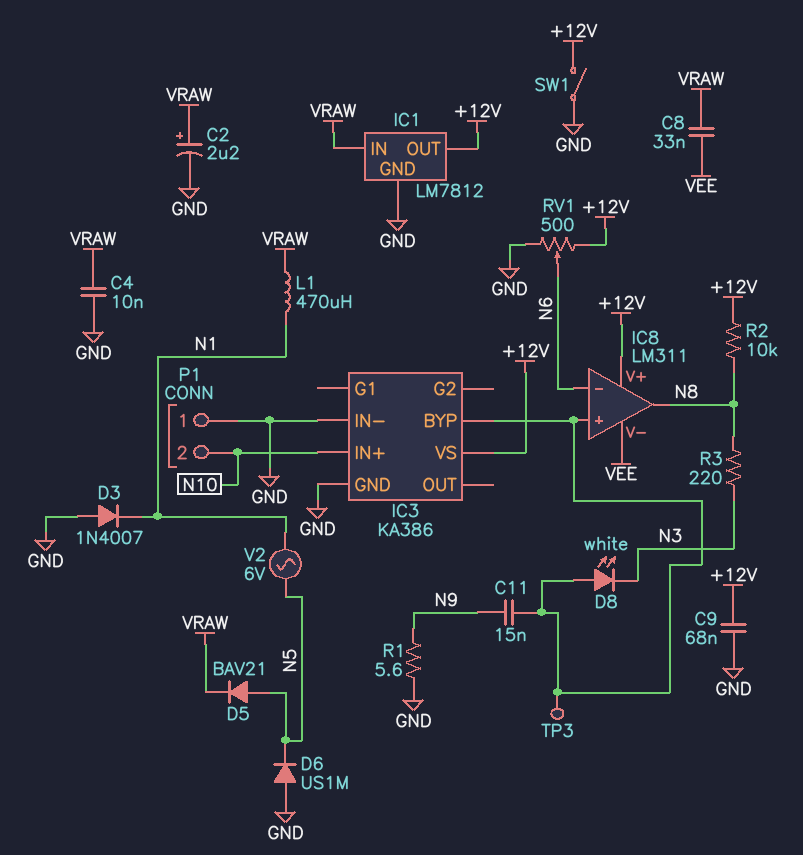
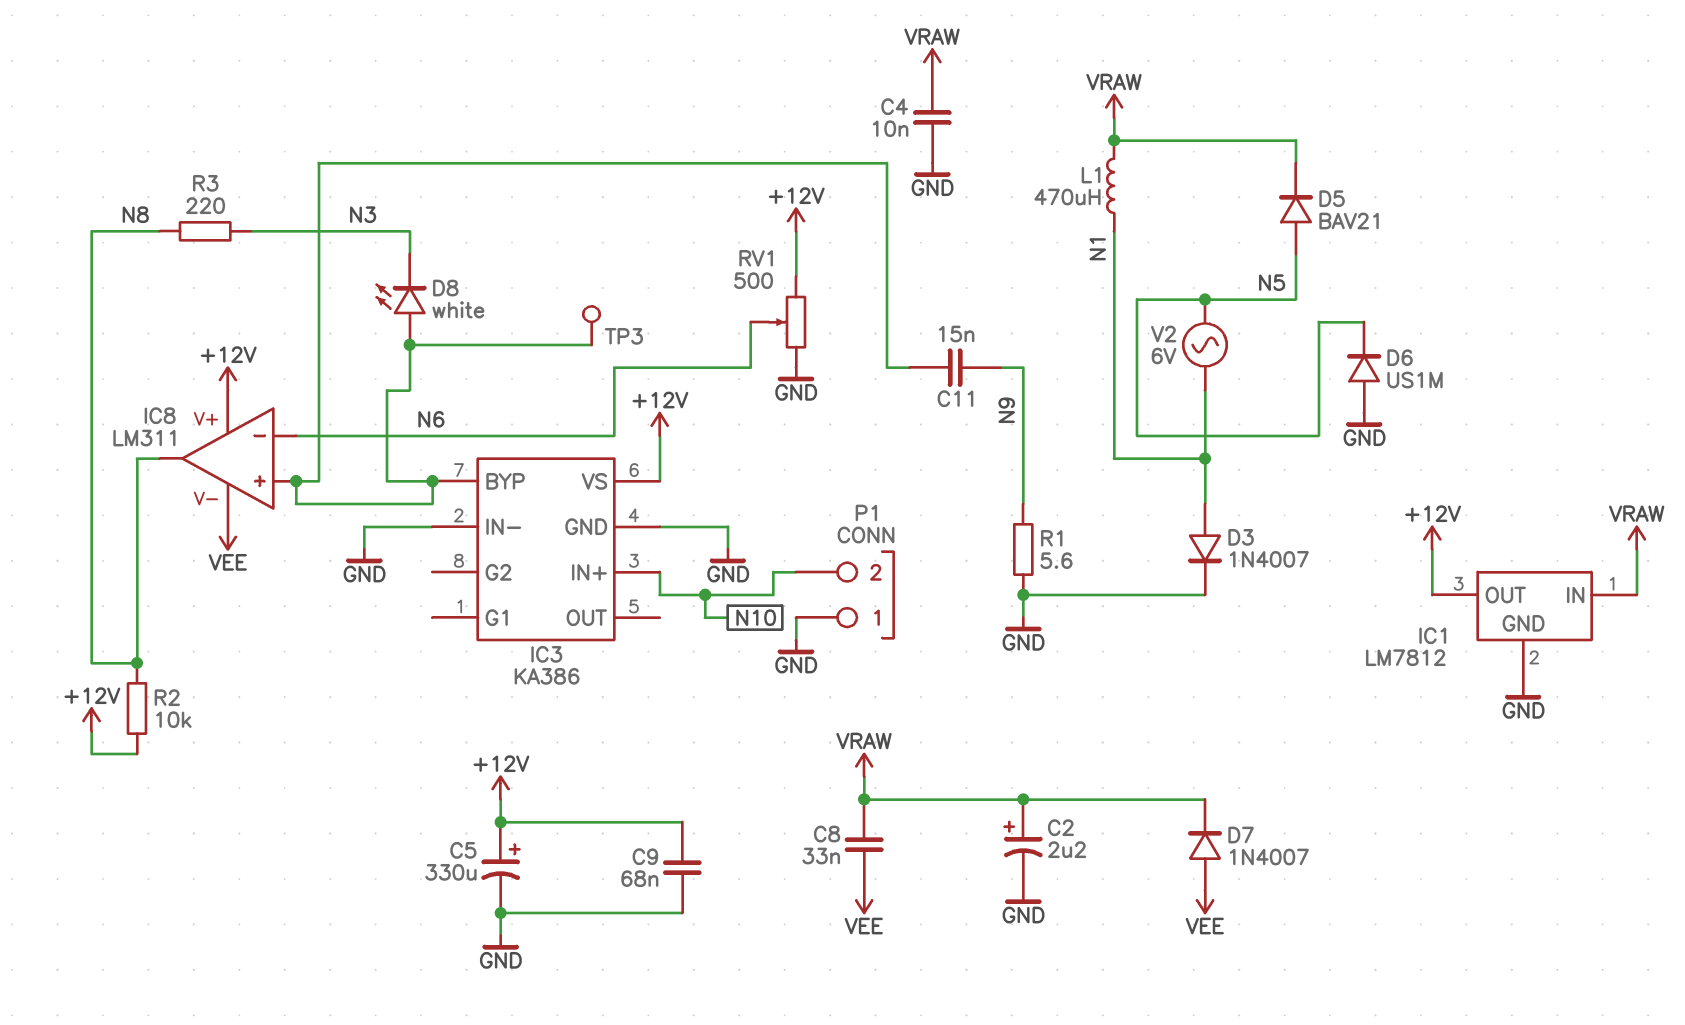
C5: none -> 330uF (plus +12V, minus GND)
D3: diode 1N4007 (A GND, K N1) -> diode 1N4007 (A N1, K GND)
D7: none -> diode 1N4007 (A VEE, K VRAW)
SW1: switch (+12V, GND) -> none

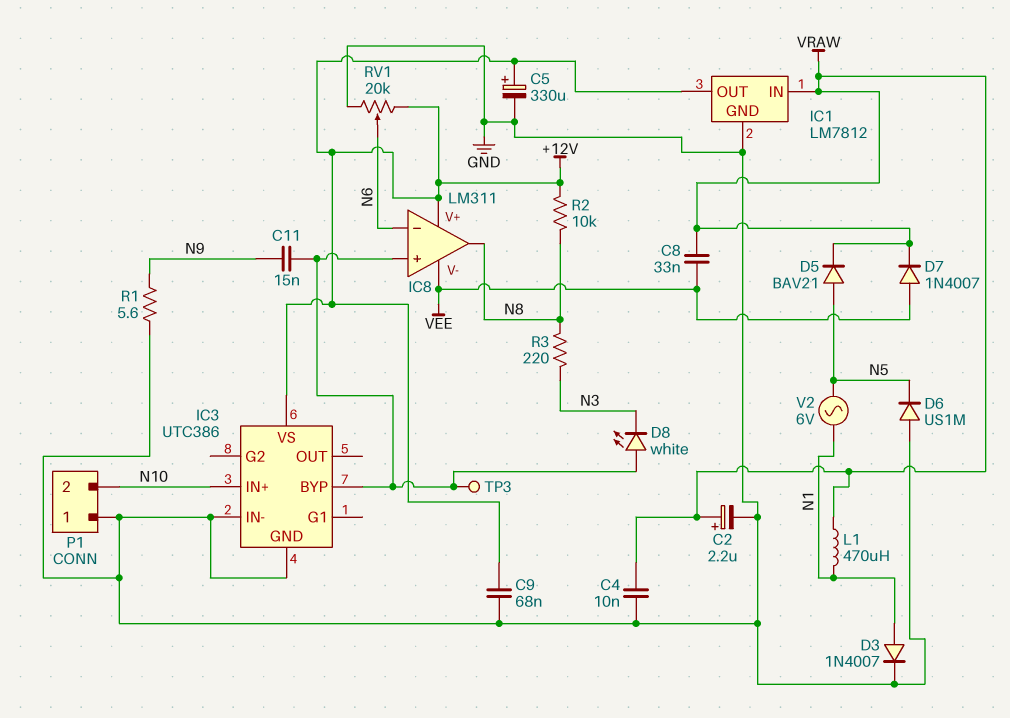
IC3: KA386 -> UTC386
RV1: 500 (+12V, GND, wiper N6) -> 20k (+12V, GND, wiper N6)

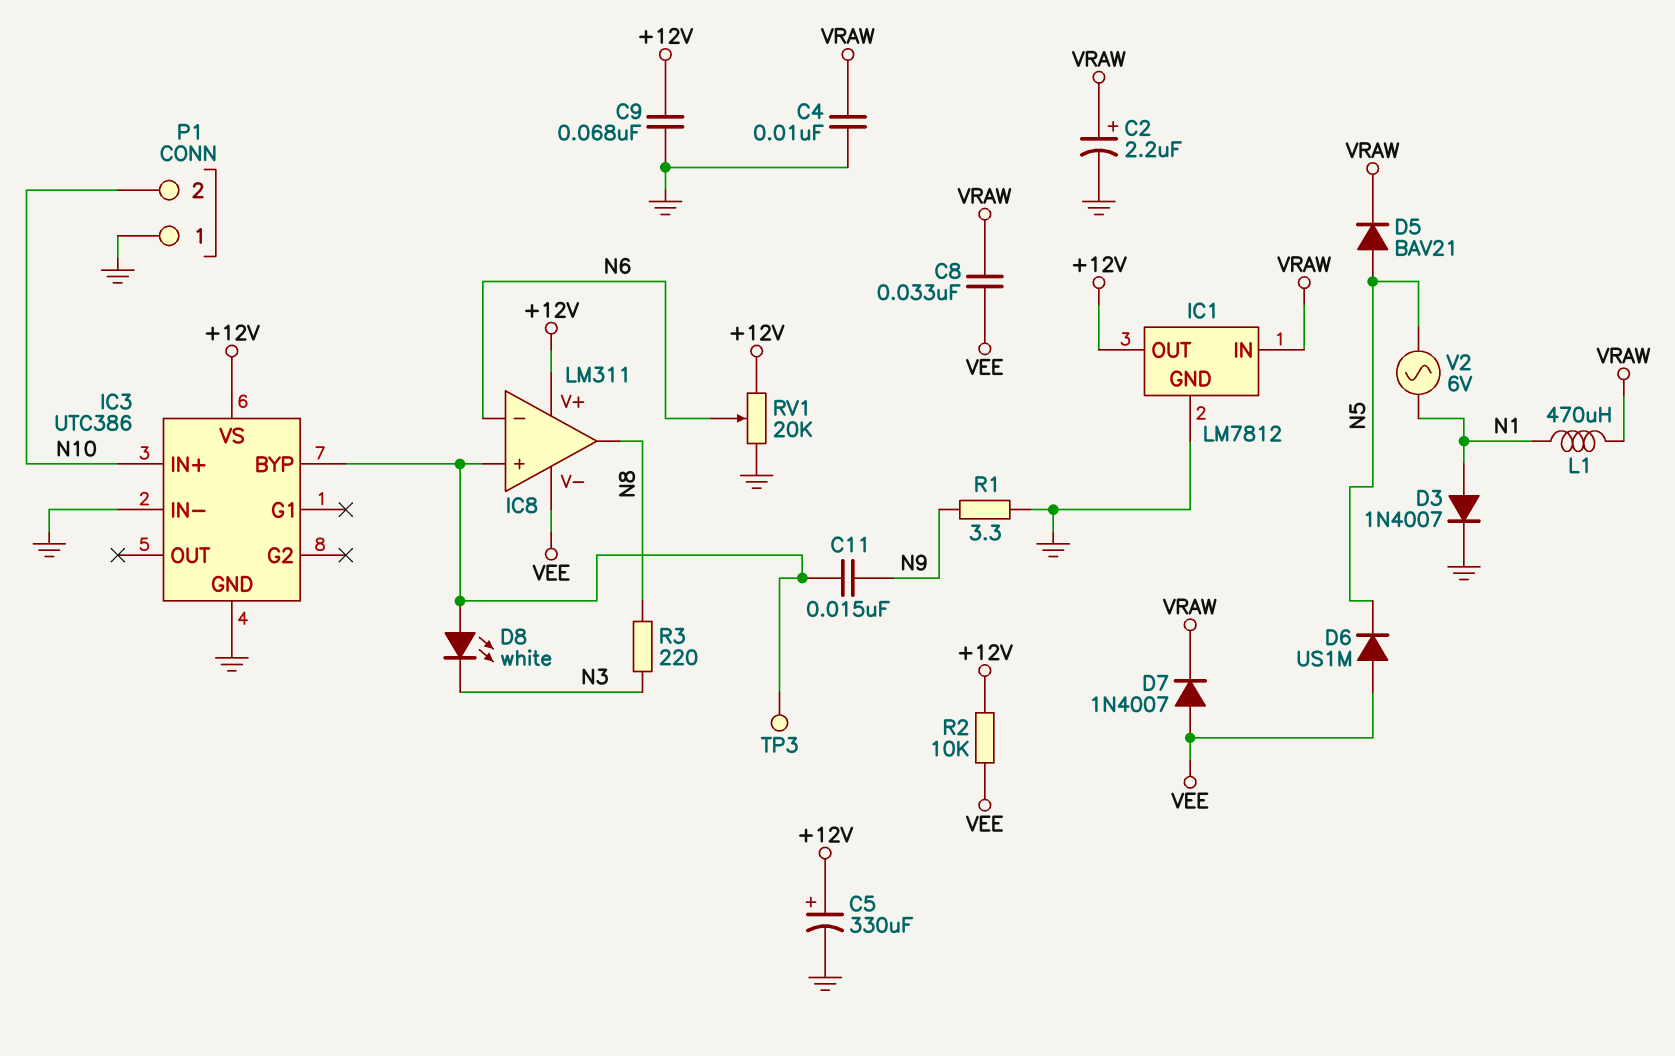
D6: diode US1M (A GND, K N5) -> diode US1M (A VEE, K N5)
R1: 5.6 (GND, N9) -> 3.3 (GND, N9)
R2: 10k (+12V, N8) -> 10k (+12V, VEE)

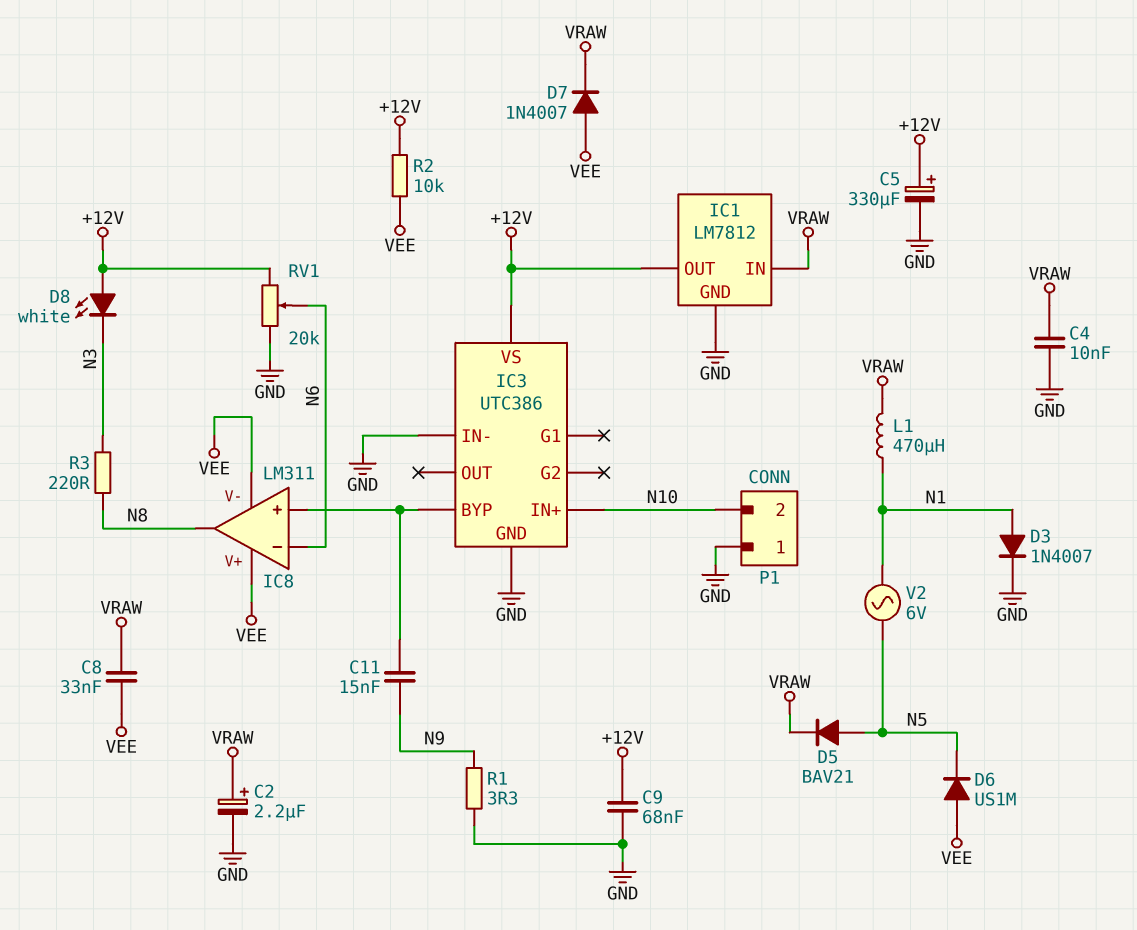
D8: LED white (A IC3/BYP, K N3) -> LED white (A +12V, K N3)
IC8 pin V+: +12V -> VEE
TP3: test point (IC3/BYP) -> none

